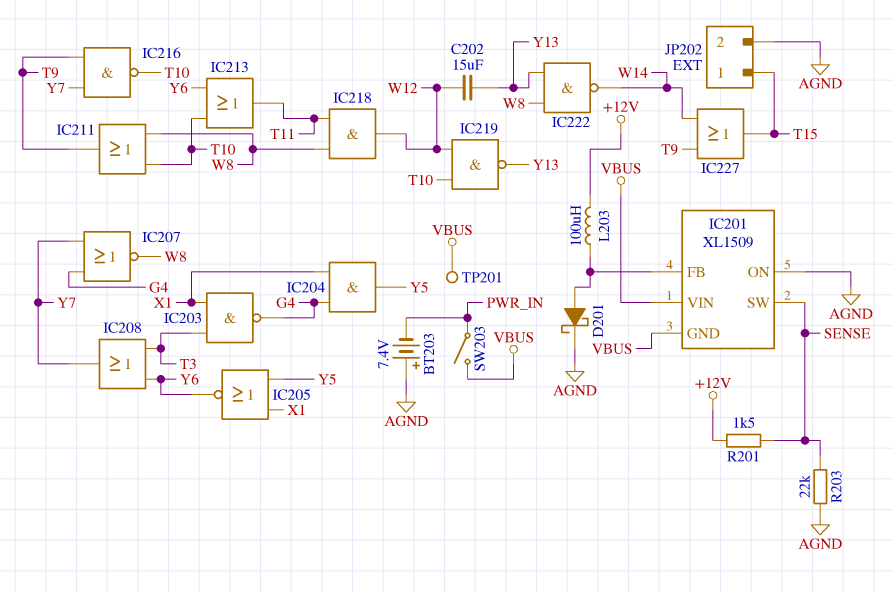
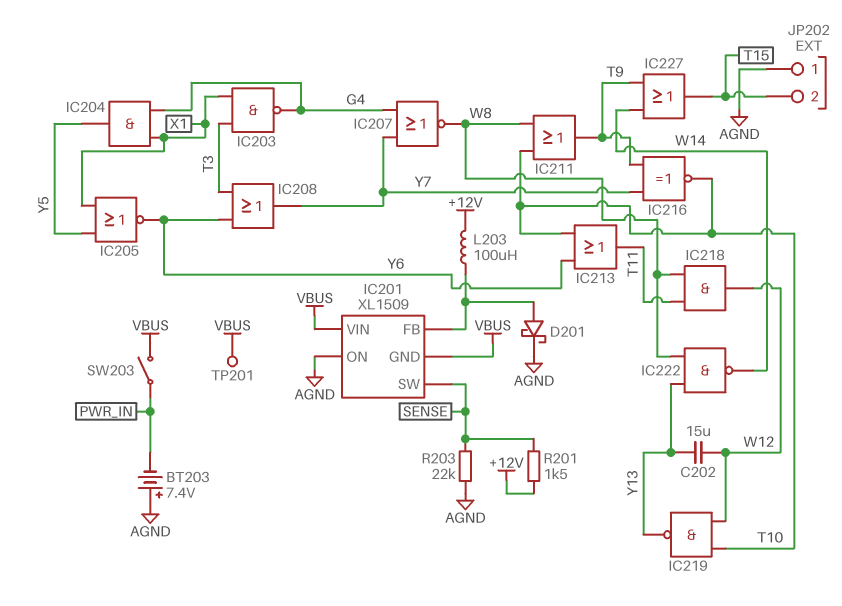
IC216: NAND (in T9, in Y7, out T10) -> XNOR (in T9, in Y7, out T10)
JP202 pin 1: T15 -> AGND
JP202 pin 2: AGND -> T15

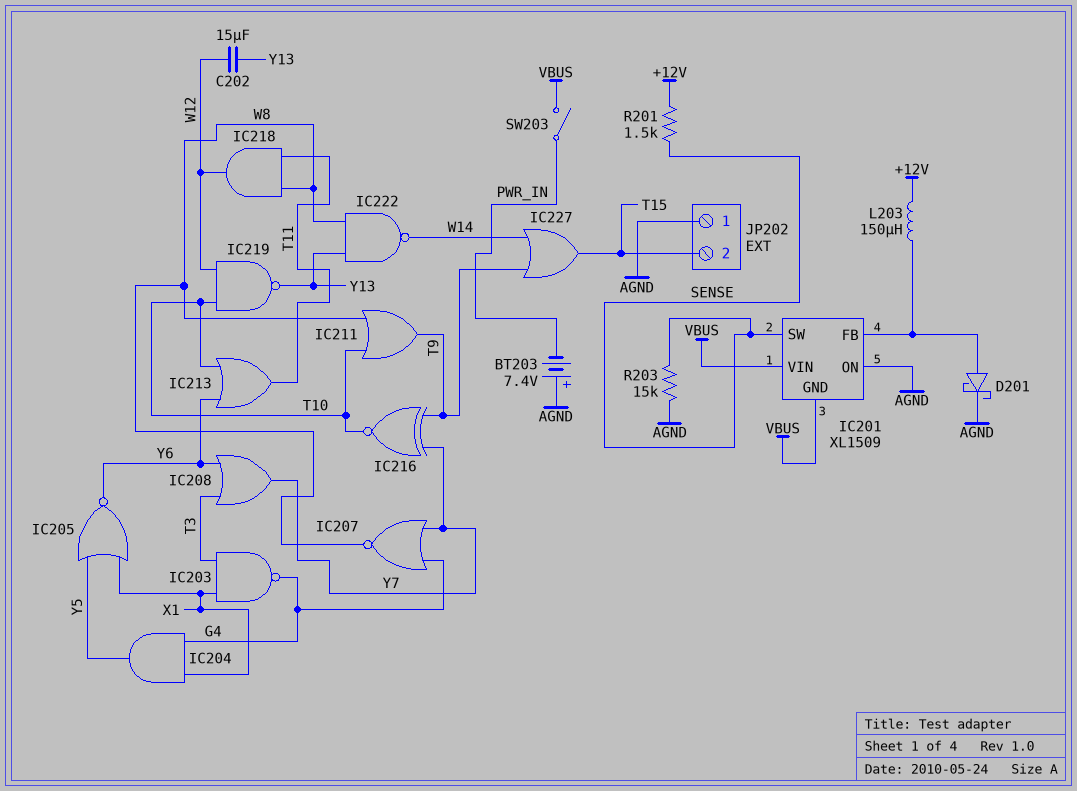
L203: 100uH (+12V, IC201/FB) -> 150uH (+12V, IC201/FB)
R203: 22k (AGND, SENSE) -> 15k (AGND, SENSE)
TP201: test point (VBUS) -> none

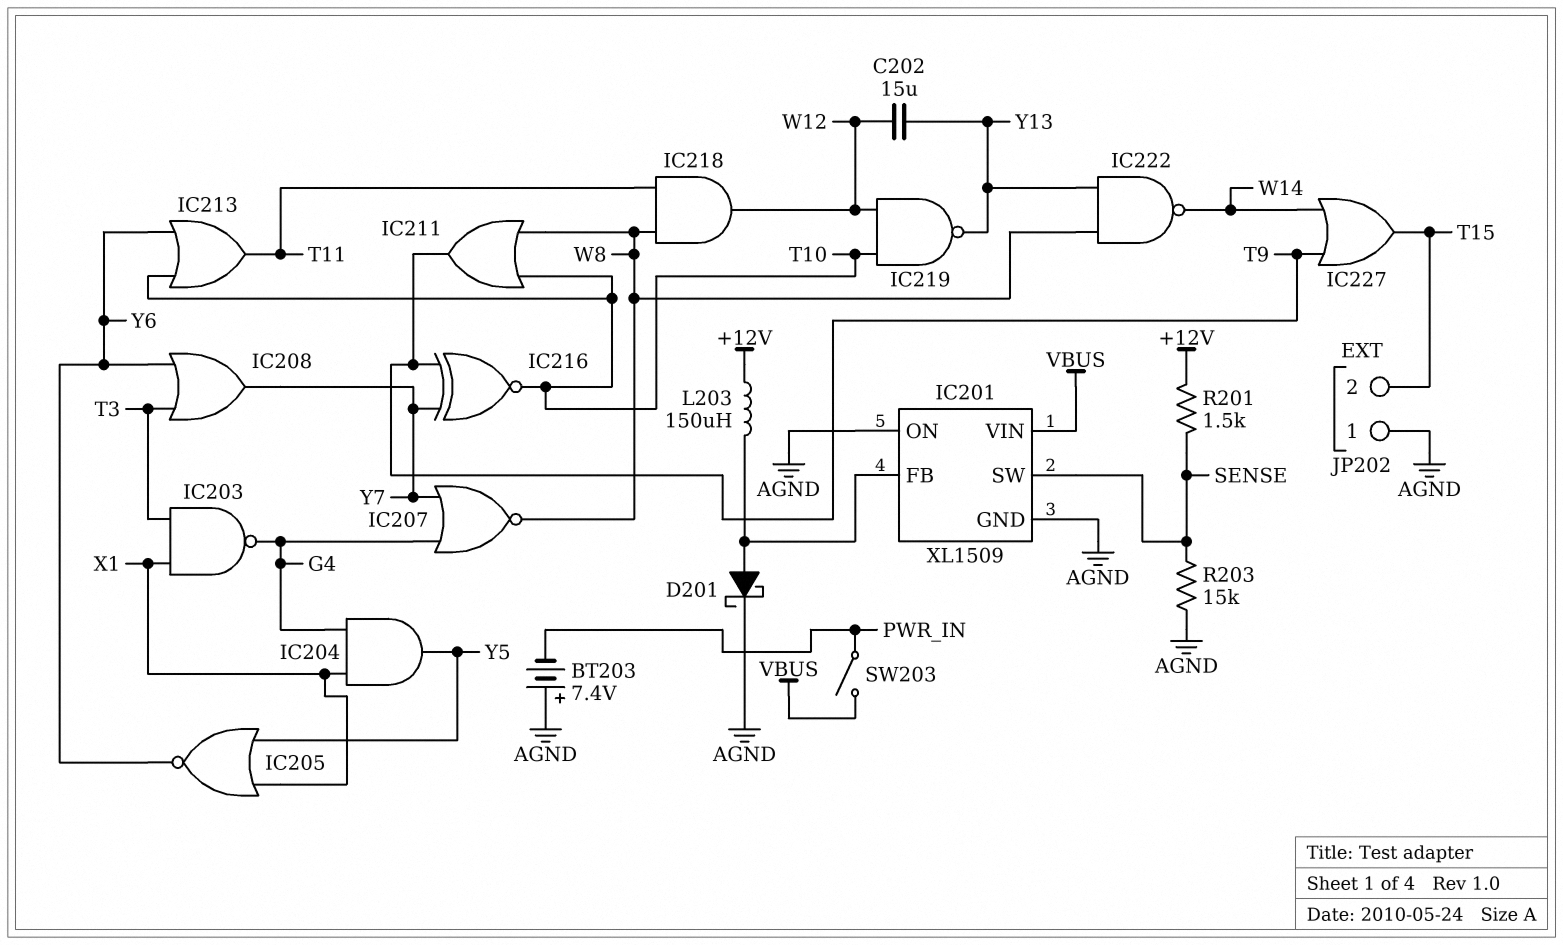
IC201 pin GND: VBUS -> AGND

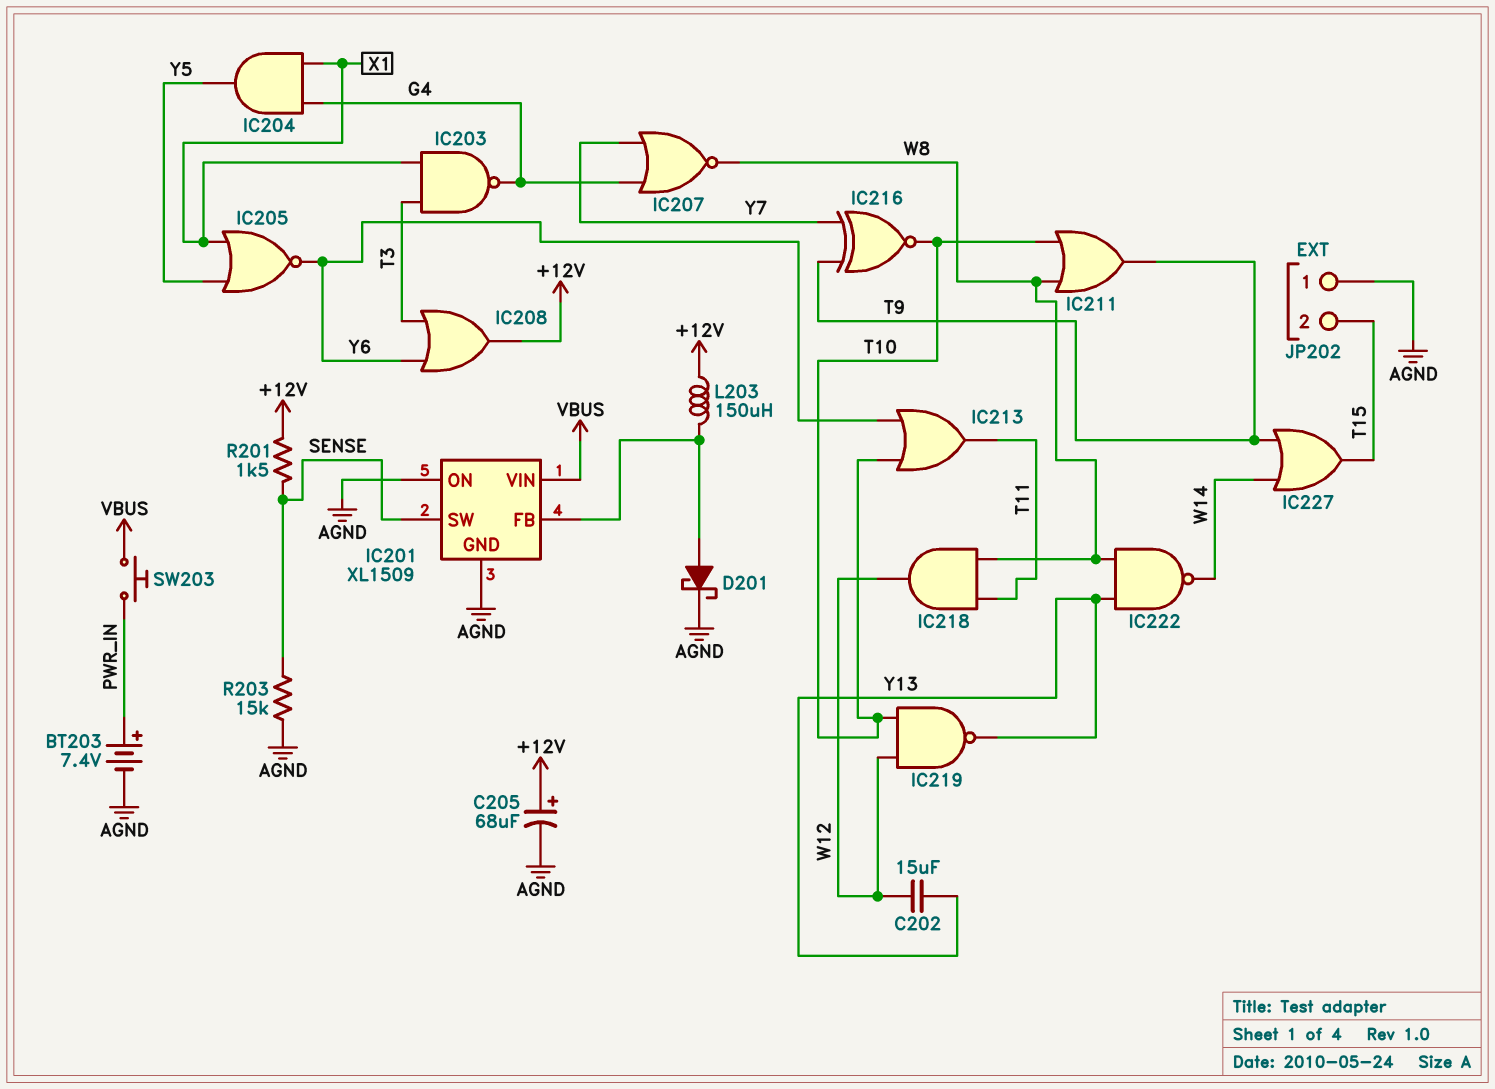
BT203: 7.4V (plus AGND, minus PWR_IN) -> 7.4V (plus PWR_IN, minus AGND)
C205: none -> 68uF (plus +12V, minus AGND)
IC208: OR (in T3, in Y6, out Y7) -> OR (in T3, in Y6, out +12V)
SW203: switch (PWR_IN, VBUS) -> button (PWR_IN, VBUS)

